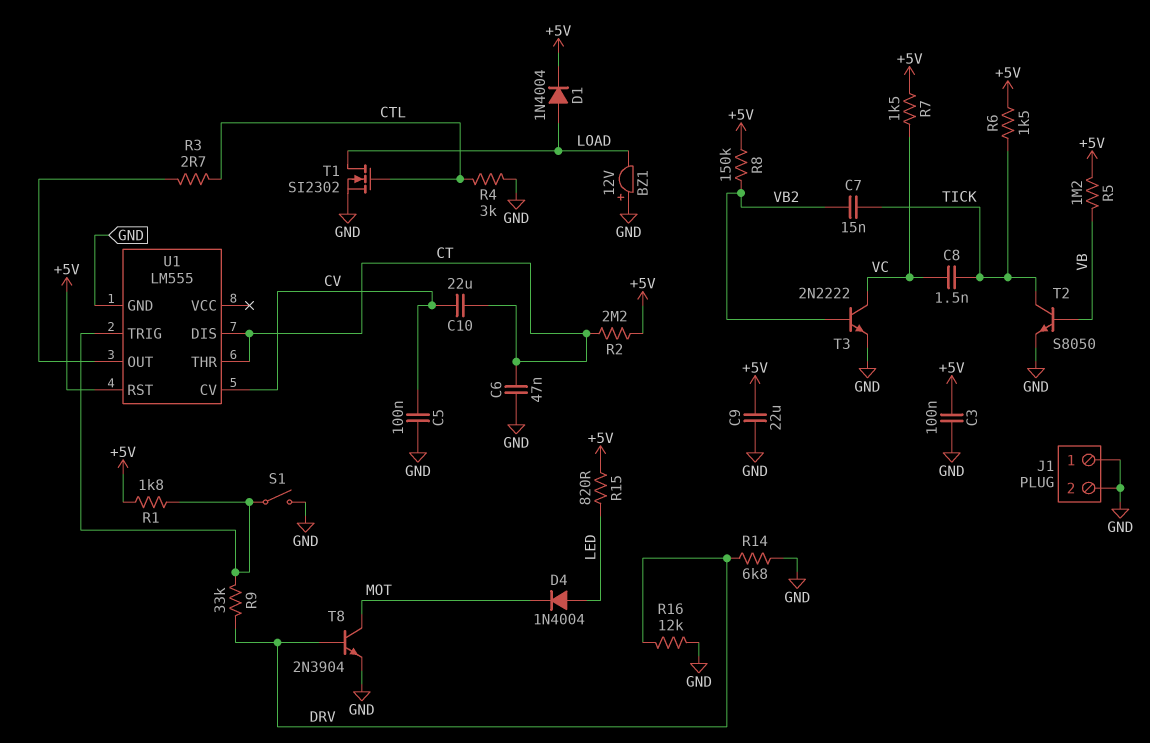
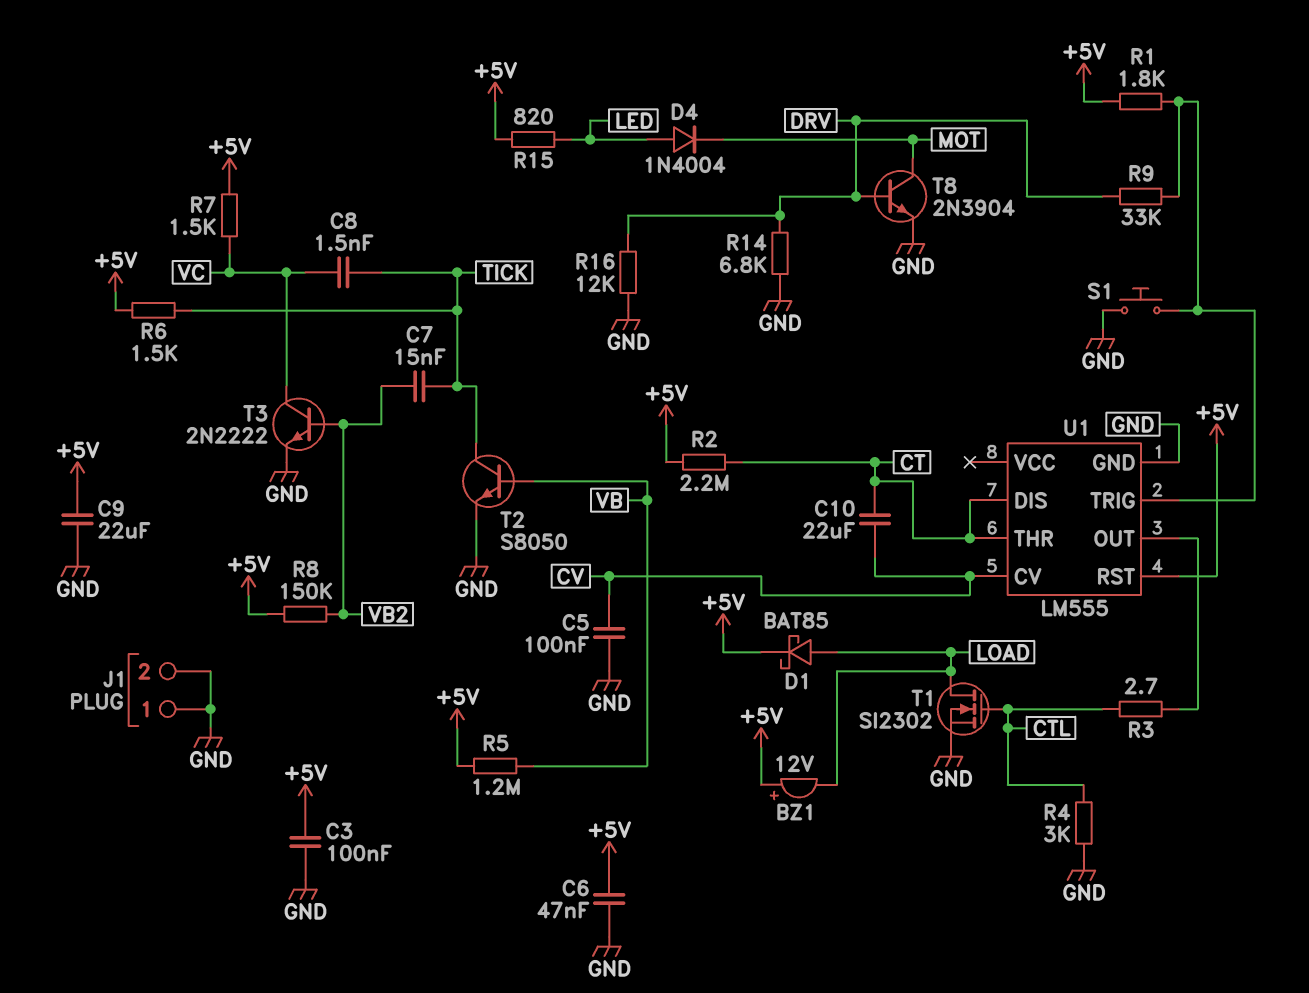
BZ1: buzzer 12V (plus GND, minus LOAD) -> buzzer 12V (plus +5V, minus LOAD)
C6: 47nF (CT, GND) -> 47nF (+5V, GND)
D1: diode 1N4004 (A LOAD, K +5V) -> schottky BAT85 (A LOAD, K +5V)
S1: switch (GND, U1/TRIG) -> button (GND, U1/TRIG)

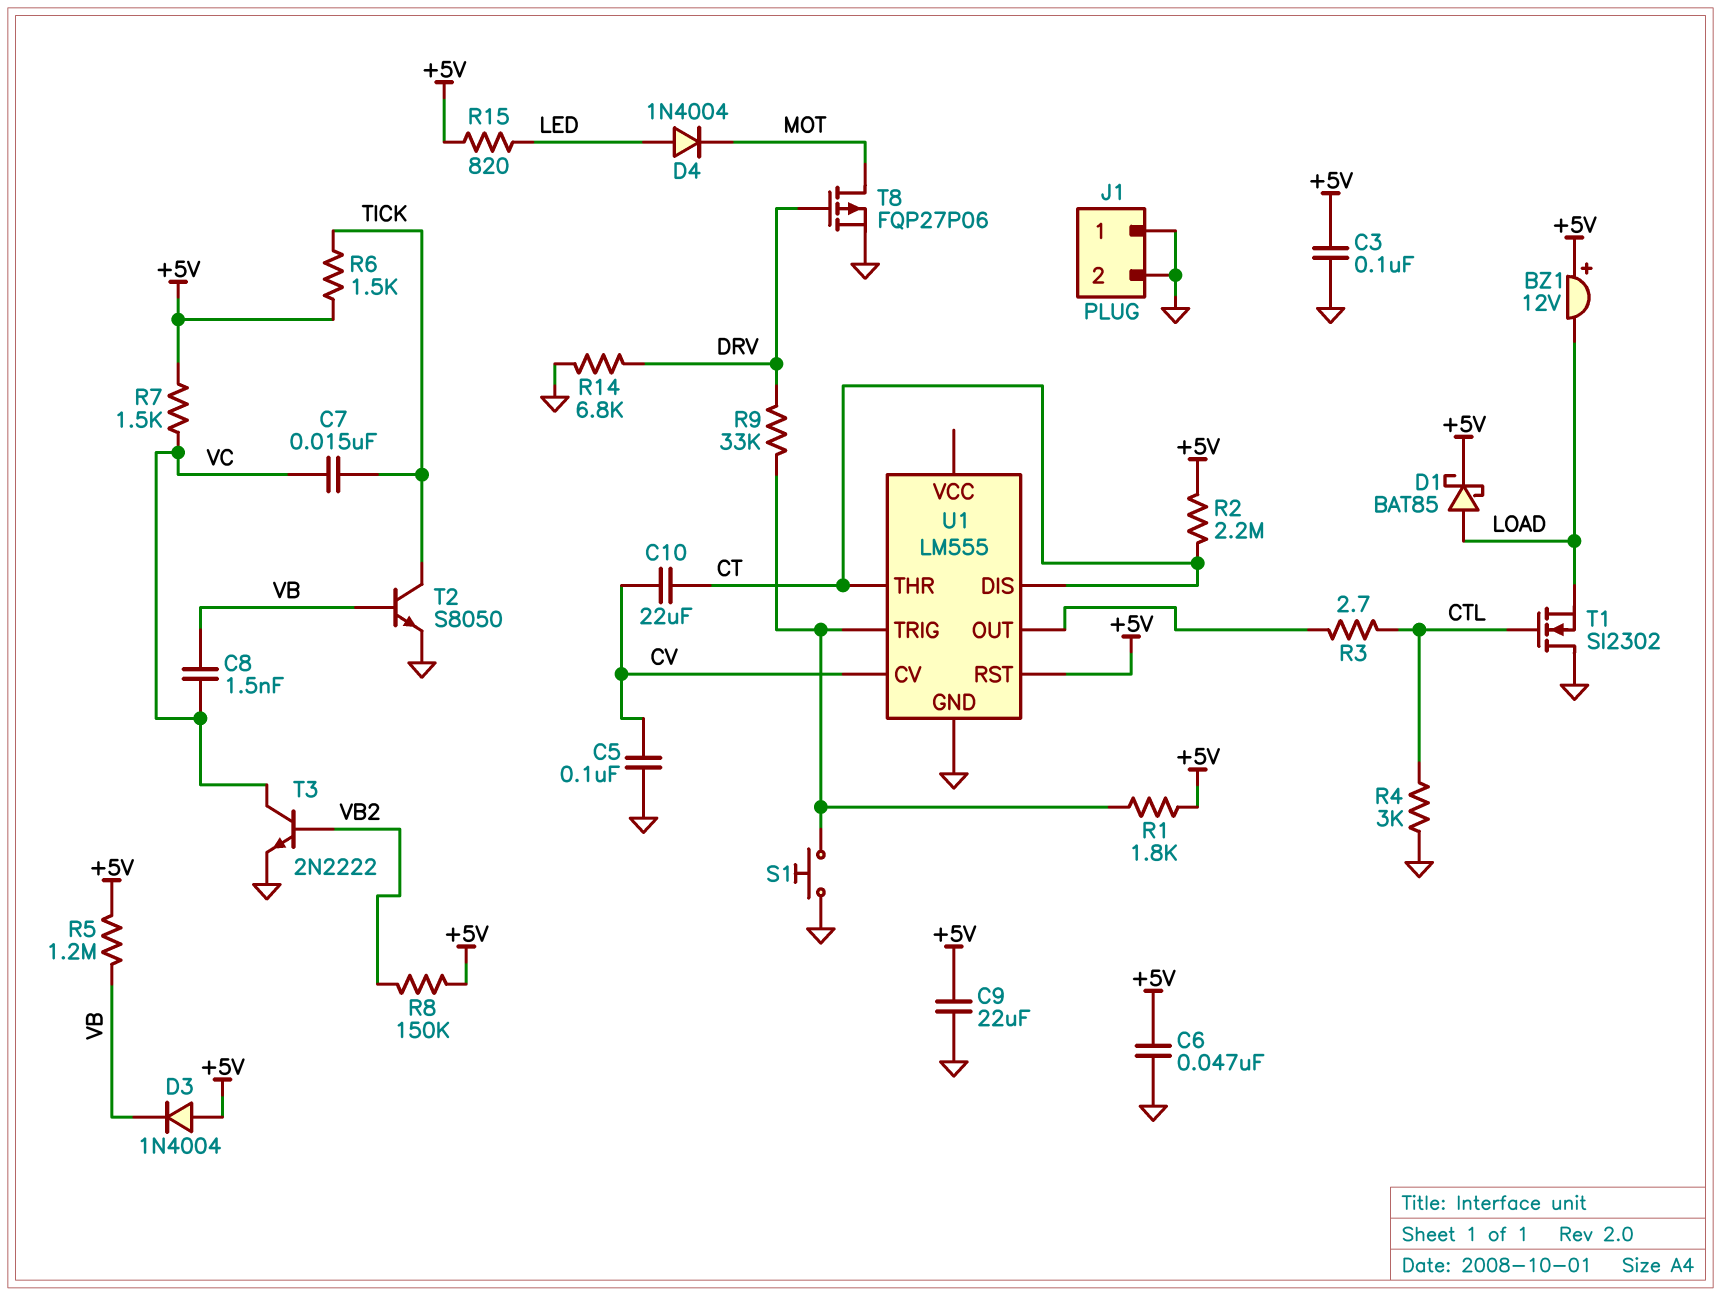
C7: 15nF (TICK, VB2) -> 15nF (TICK, VC)
C8: 1.5nF (TICK, VC) -> 1.5nF (VB, VC)
D3: none -> diode 1N4004 (A +5V, K VB)
R16: 12k (DRV, GND) -> none
T1: NMOS SI2302 (G CTL, D LOAD, S GND) -> NMOS SI2302 (G CTL, D GND, S LOAD)
T8: NPN 2N3904 (B DRV, C MOT, E GND) -> PMOS FQP27P06 (G DRV, D MOT, S GND)

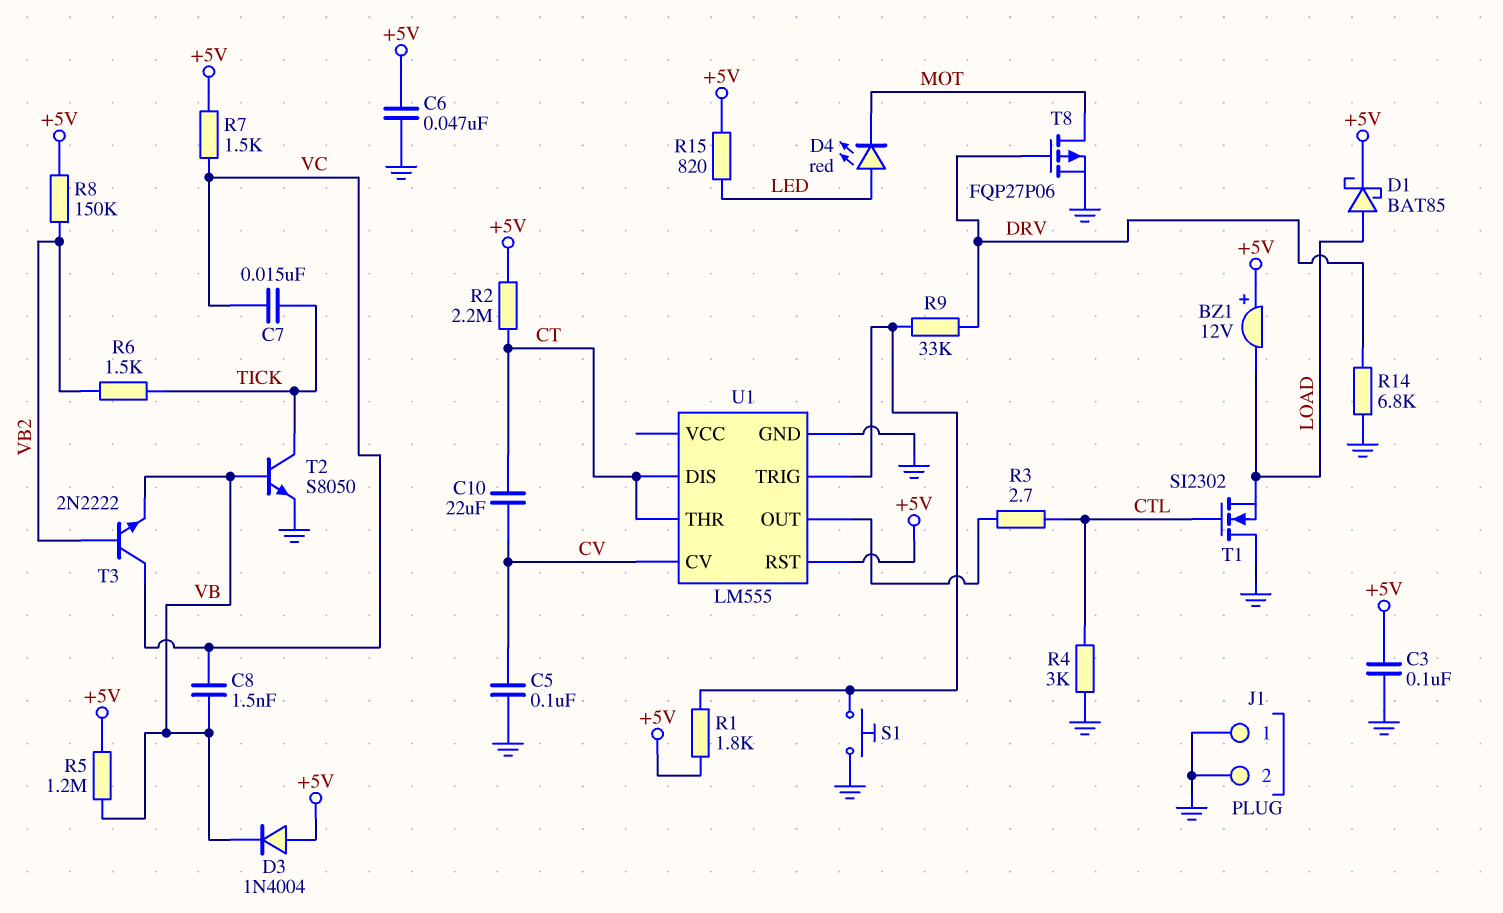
C9: 22uF (+5V, GND) -> none
D4: diode 1N4004 (A LED, K MOT) -> LED red (A LED, K MOT)
R6: 1.5k (+5V, TICK) -> 1.5k (TICK, VB2)
T3: NPN 2N2222 (B VB2, C VC, E GND) -> NPN 2N2222 (B VB2, C VC, E VB)

